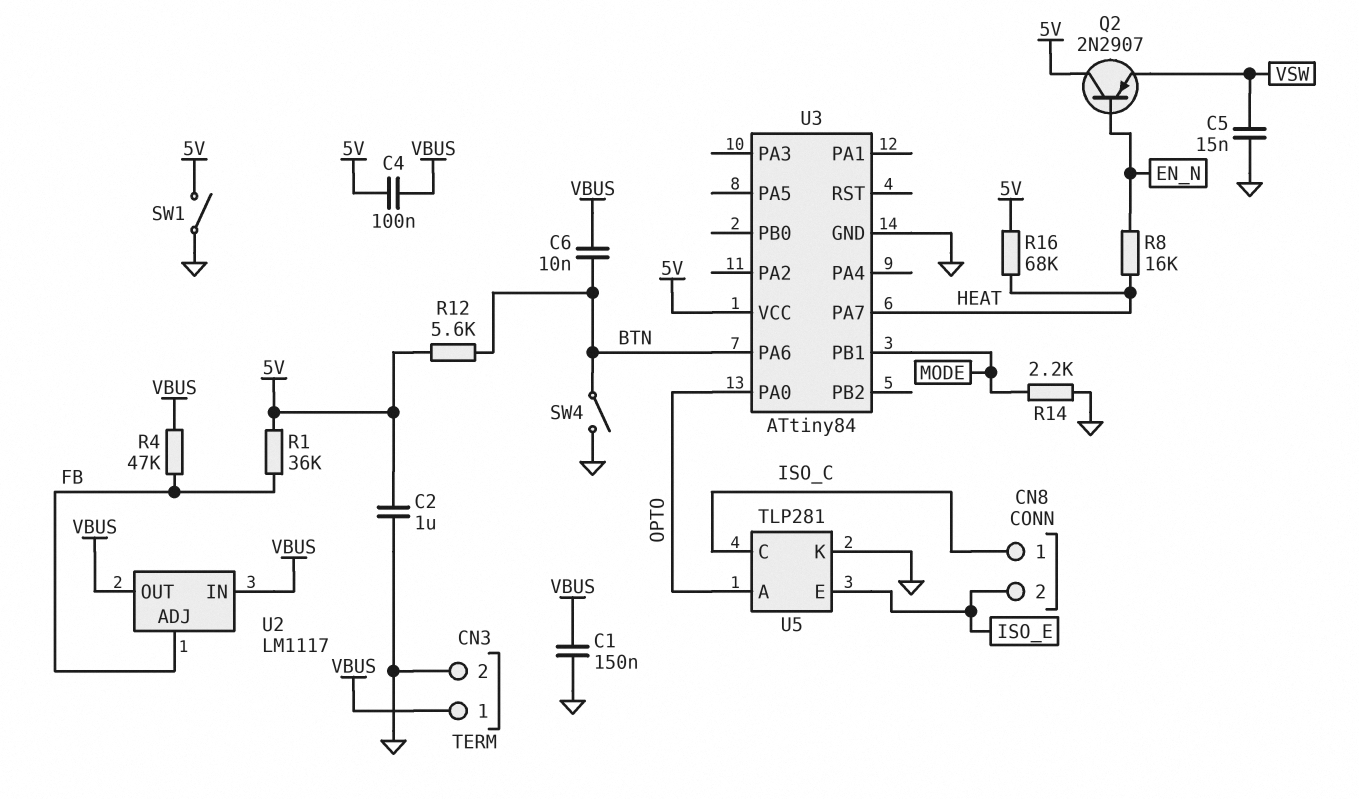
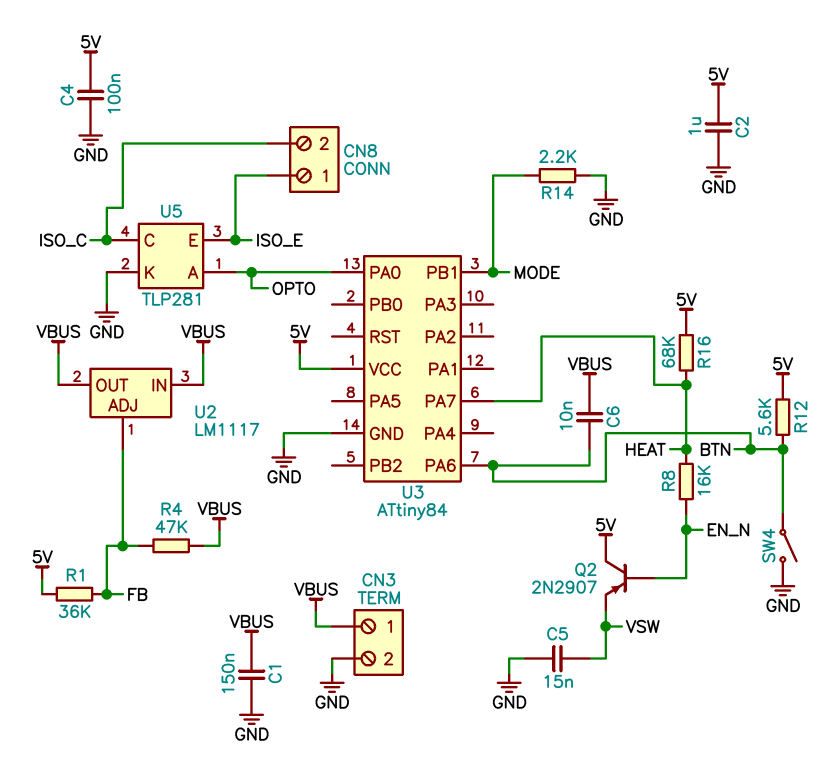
C4: 100nF (5V, VBUS) -> 100nF (5V, GND)
CN8 pin 1: ISO_C -> ISO_E
CN8 pin 2: ISO_E -> ISO_C
SW1: switch (5V, GND) -> none

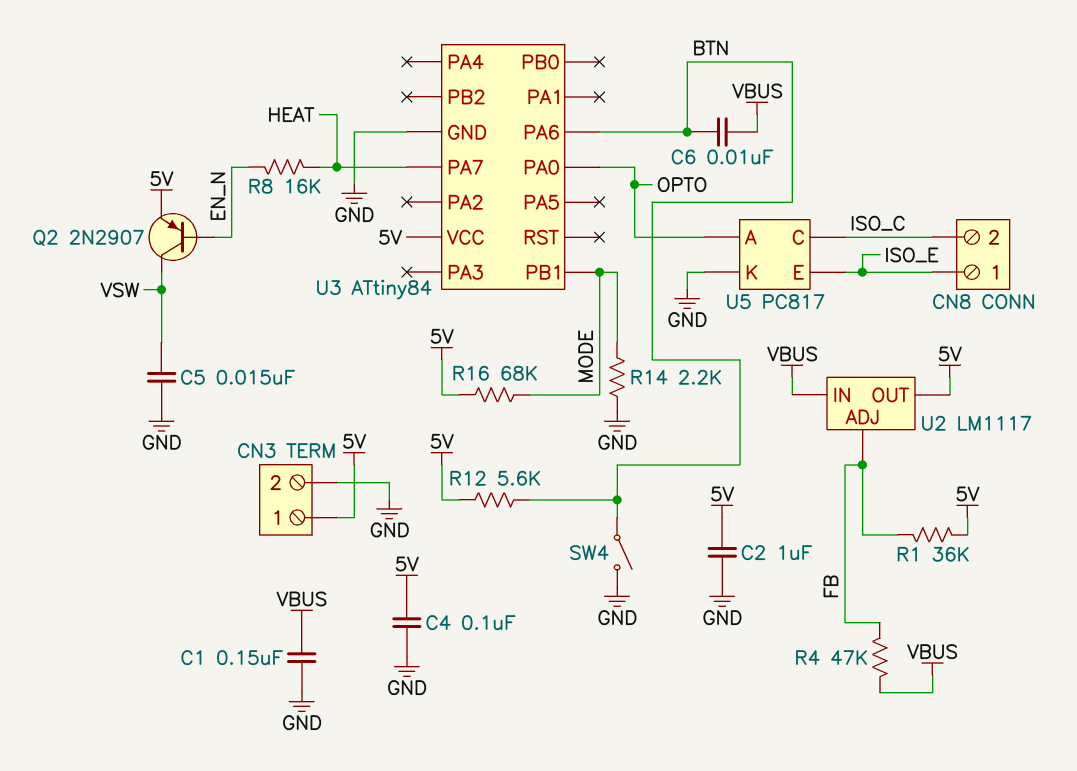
CN3 pin 1: VBUS -> 5V
Q2: PNP 2N2907 (B EN_N, C 5V, E VSW) -> PNP 2N2907 (B EN_N, C VSW, E 5V)
R16: 68k (5V, HEAT) -> 68k (5V, MODE)
U2 pin OUT: VBUS -> 5V
U5: TLP281 -> PC817

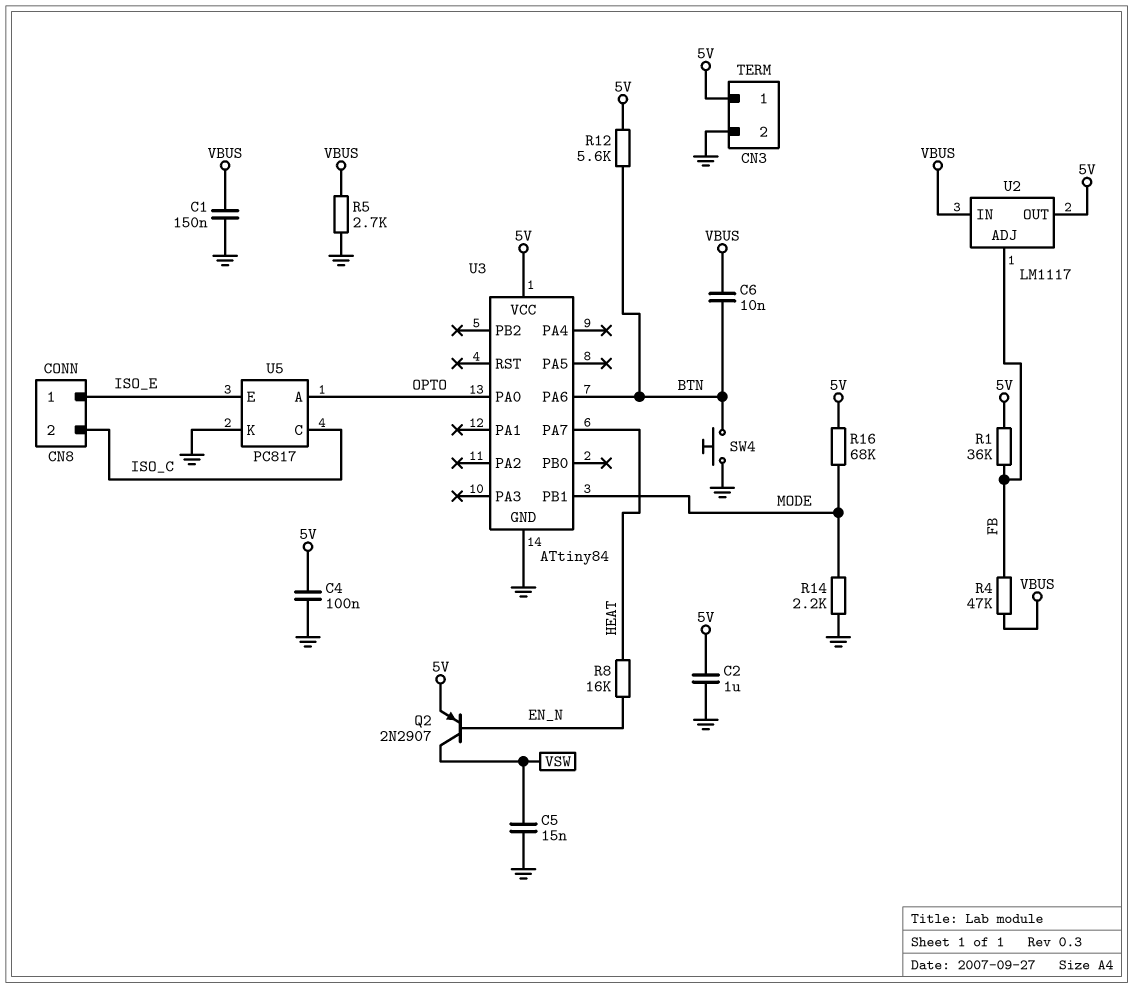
R5: none -> 2.7k (GND, VBUS)
SW4: switch (BTN, GND) -> button (BTN, GND)

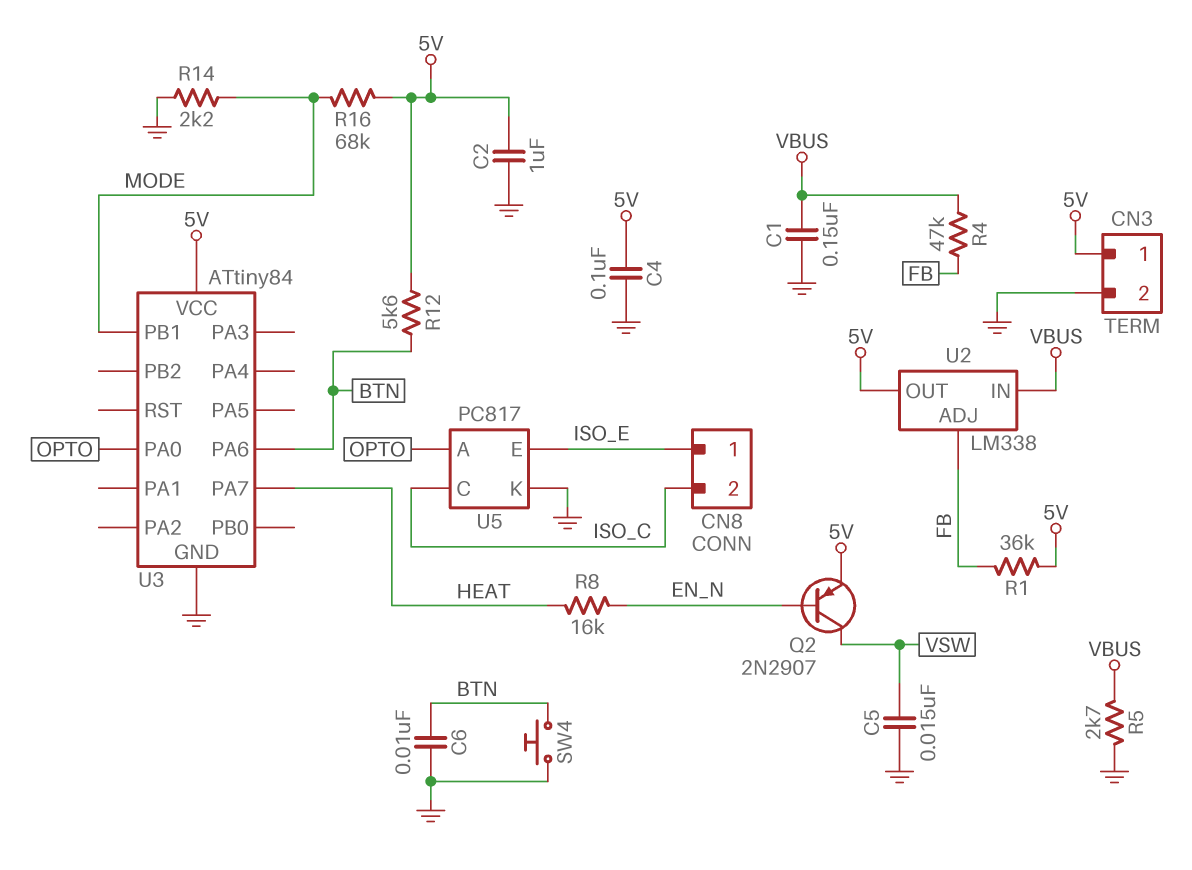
C6: 10nF (BTN, VBUS) -> 10nF (BTN, GND)
U2: LM1117 -> LM338

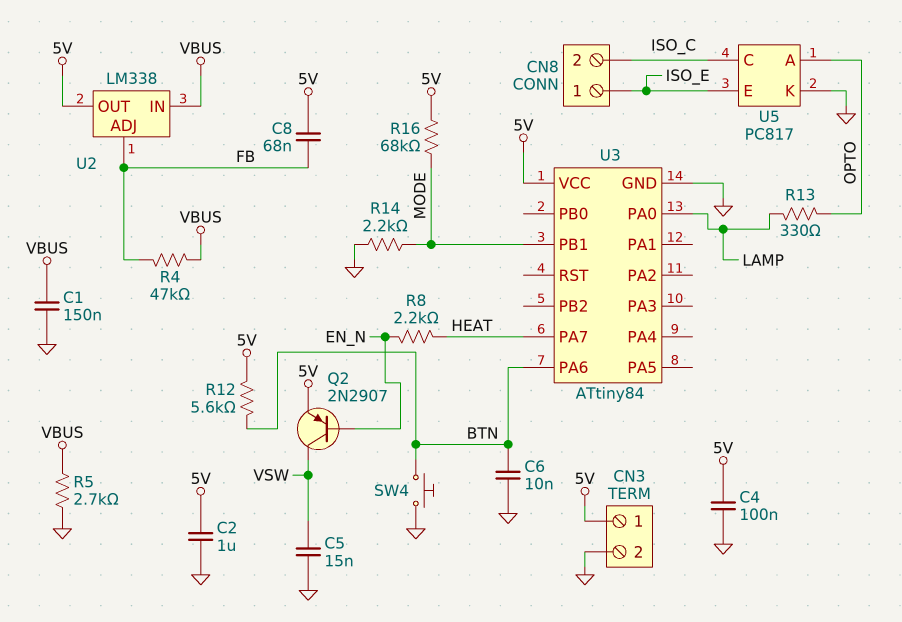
C8: none -> 68nF (5V, FB)
R1: 36k (5V, FB) -> none
R8: 16k (EN_N, HEAT) -> 2.2k (EN_N, HEAT)
R13: none -> 330 (LAMP, OPTO)
U3 pin PA0: OPTO -> LAMP

